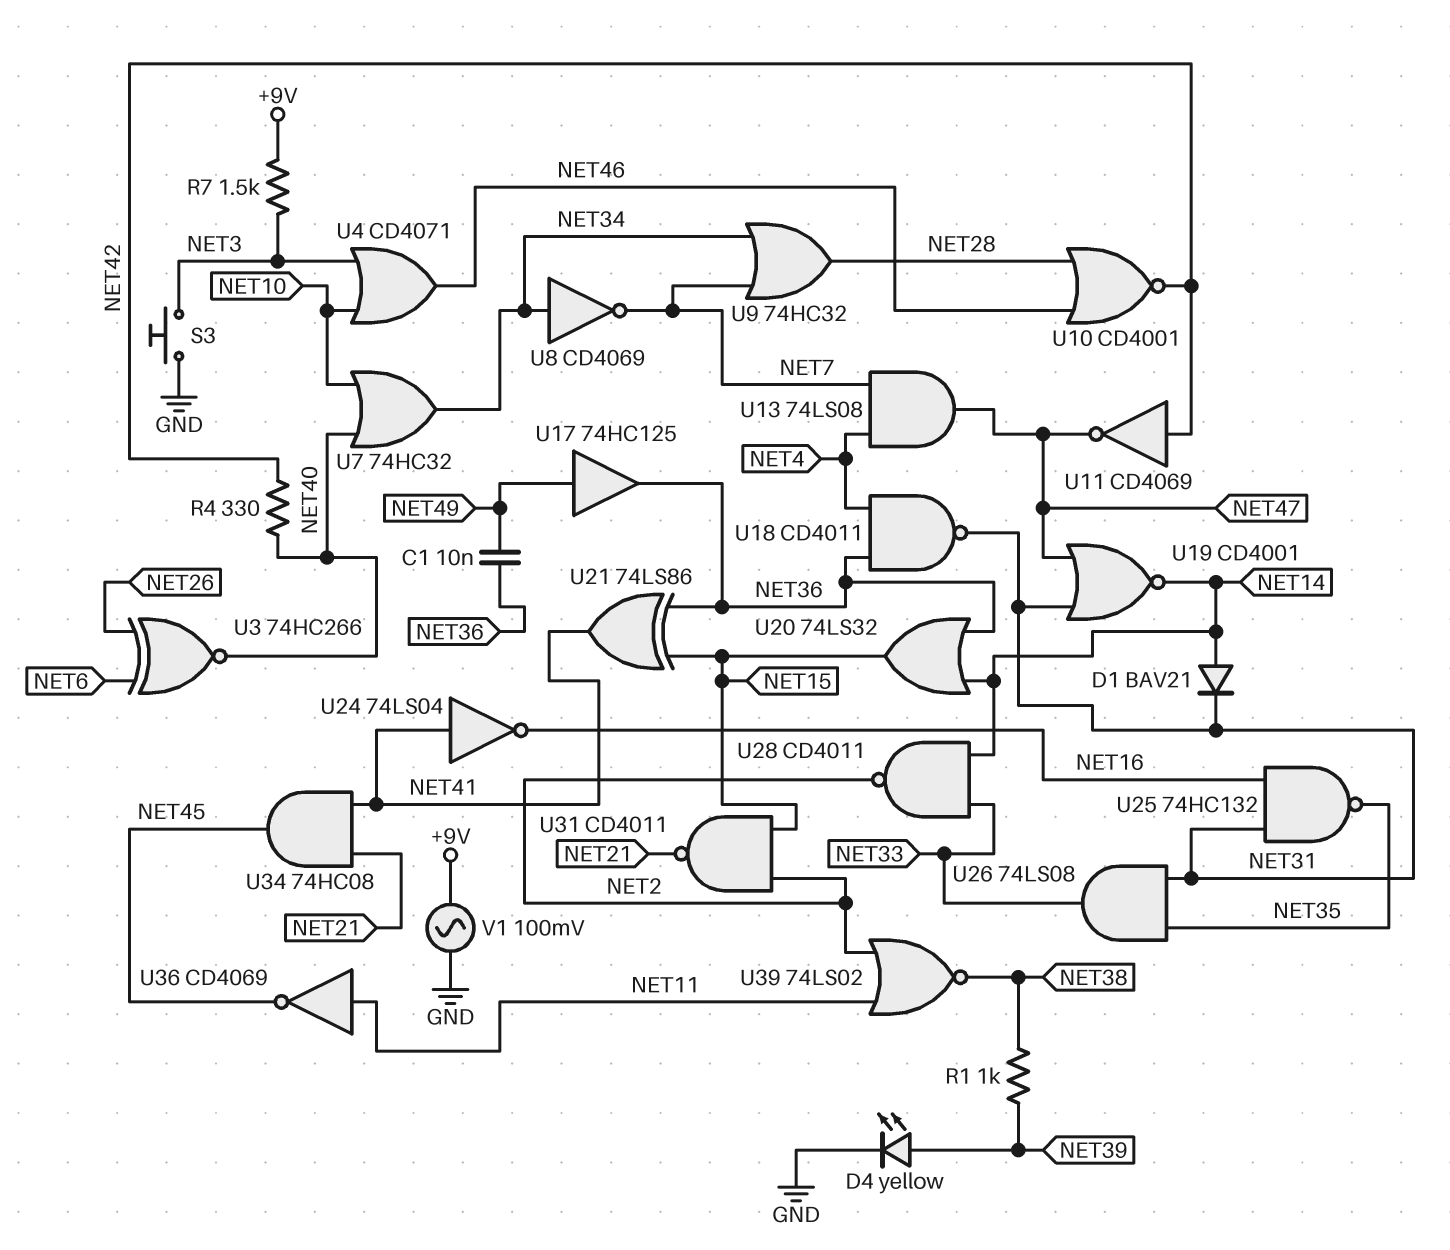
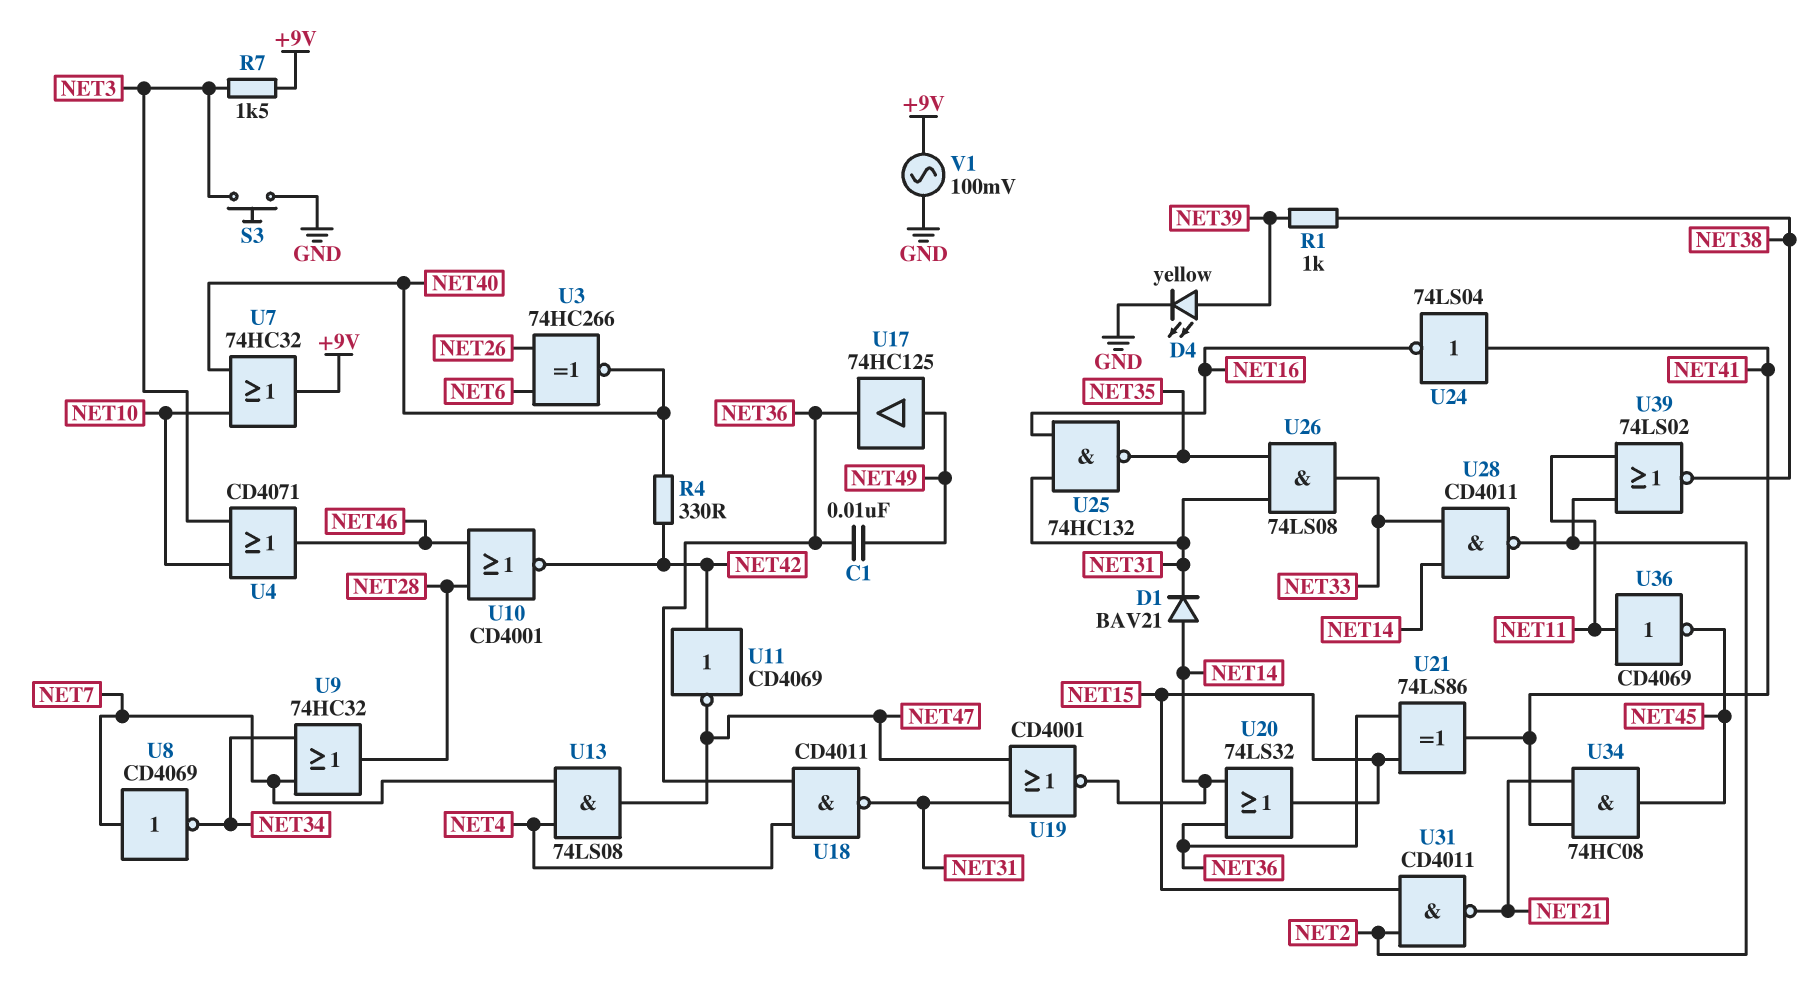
U7: OR 74HC32 (in NET10, in NET40, out NET34) -> OR 74HC32 (in NET10, in NET40, out +9V)
U8: NOT CD4069 (in NET34, out NET7) -> NOT CD4069 (in NET7, out NET34)

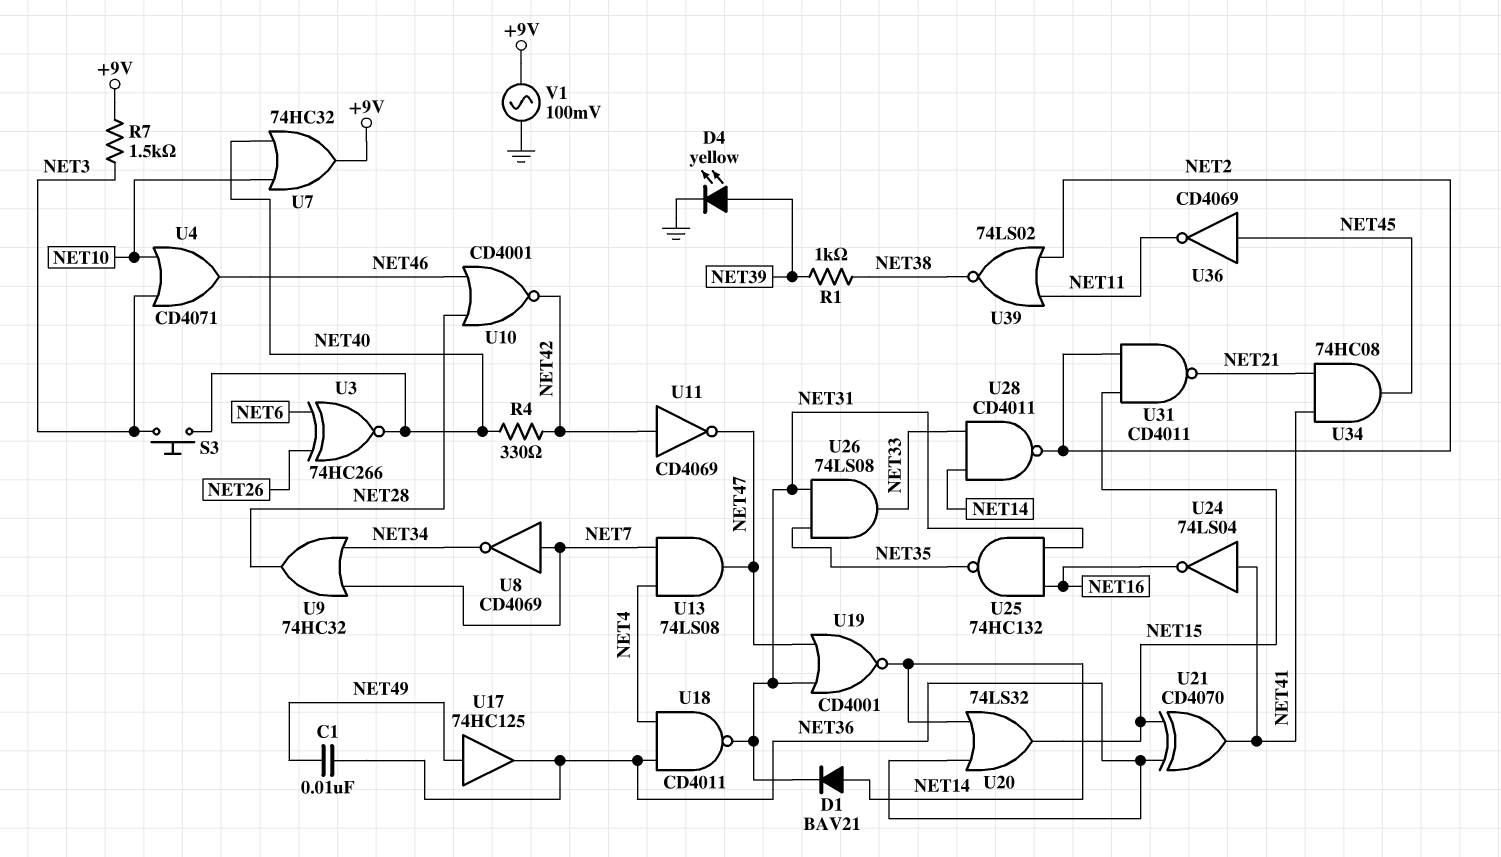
S3: button (GND, NET3) -> button (NET3, NET40)
U21: XOR 74LS86 (in NET15, in NET36, out NET41) -> XOR CD4070 (in NET15, in NET36, out NET41)
U36: NOT CD4069 (in NET11, out NET45) -> NOT CD4069 (in NET45, out NET11)

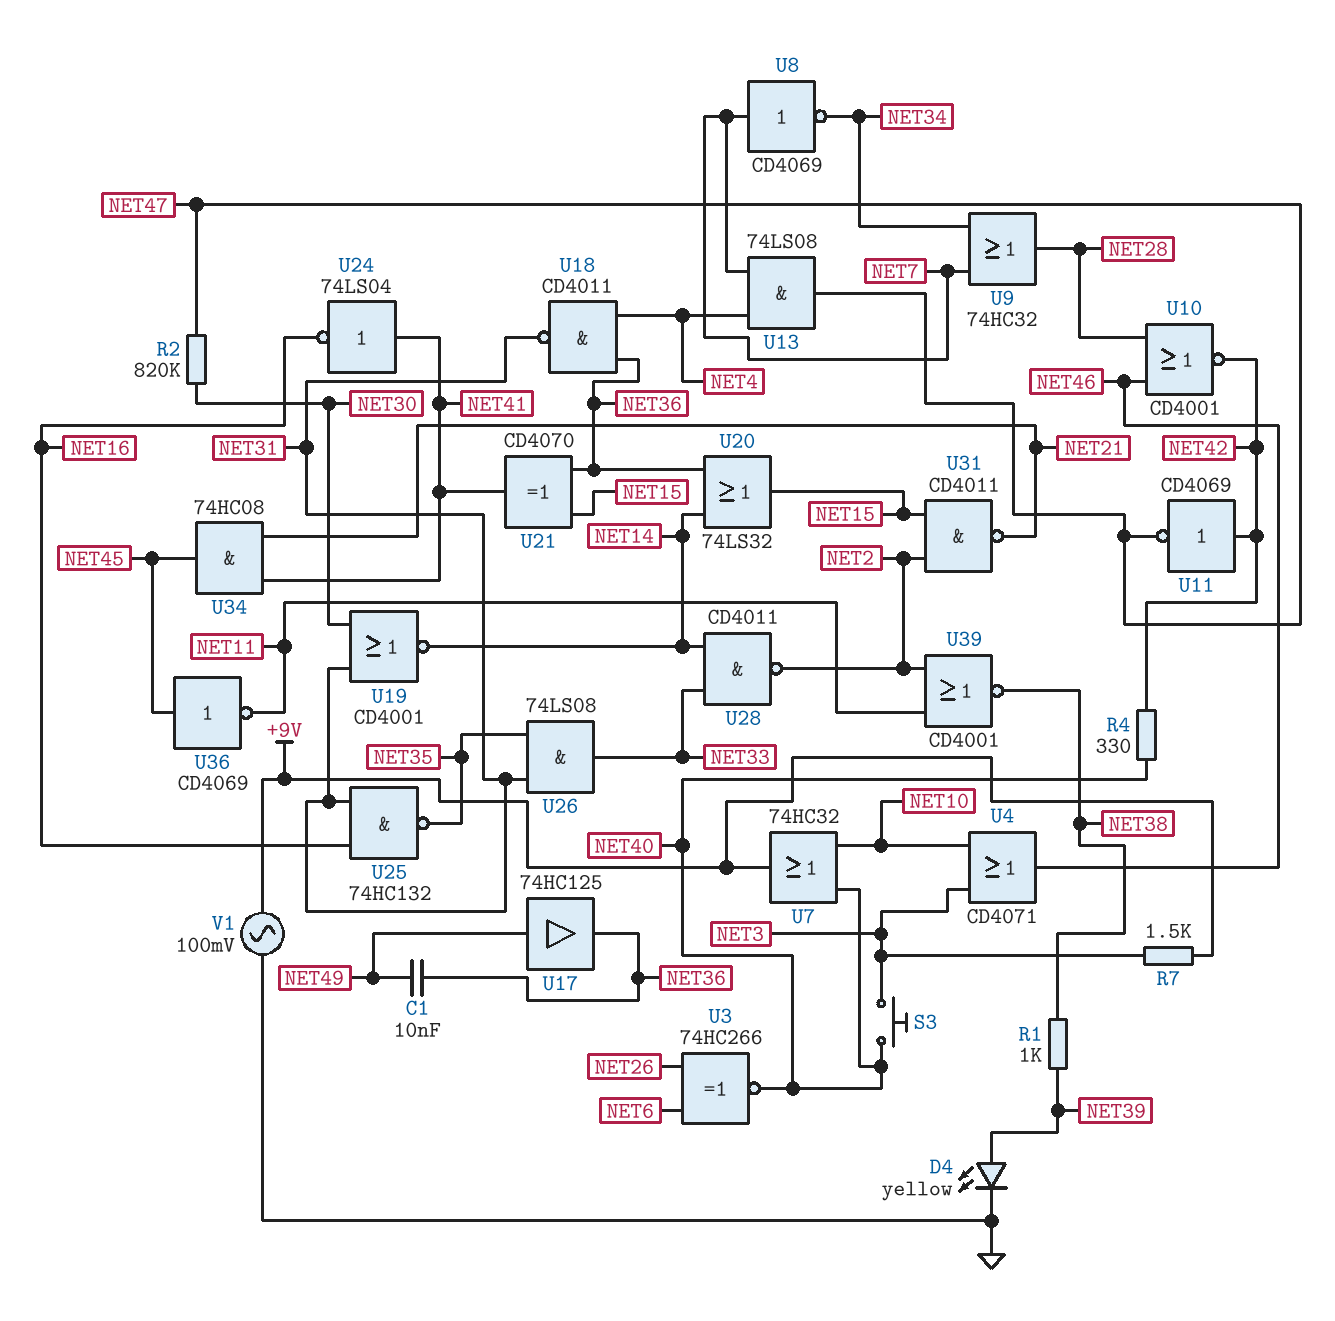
D1: diode BAV21 (A NET14, K NET31) -> none
R2: none -> 820k (NET30, NET47)
U19: NOR CD4001 (in NET31, in NET47, out NET14) -> NOR CD4001 (in NET30, in NET31, out NET14)
U39: NOR 74LS02 (in NET2, in NET11, out NET38) -> NOR CD4001 (in NET2, in NET11, out NET38)

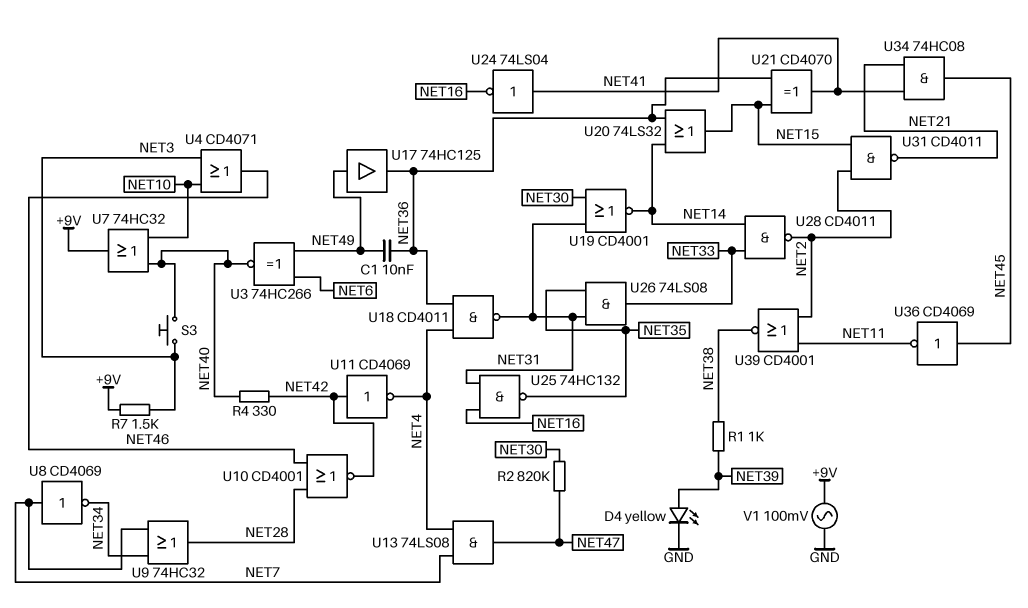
U3: XNOR 74HC266 (in NET6, in NET26, out NET40) -> XNOR 74HC266 (in NET6, in NET49, out NET40)
U11: NOT CD4069 (in NET42, out NET47) -> NOT CD4069 (in NET42, out NET4)

